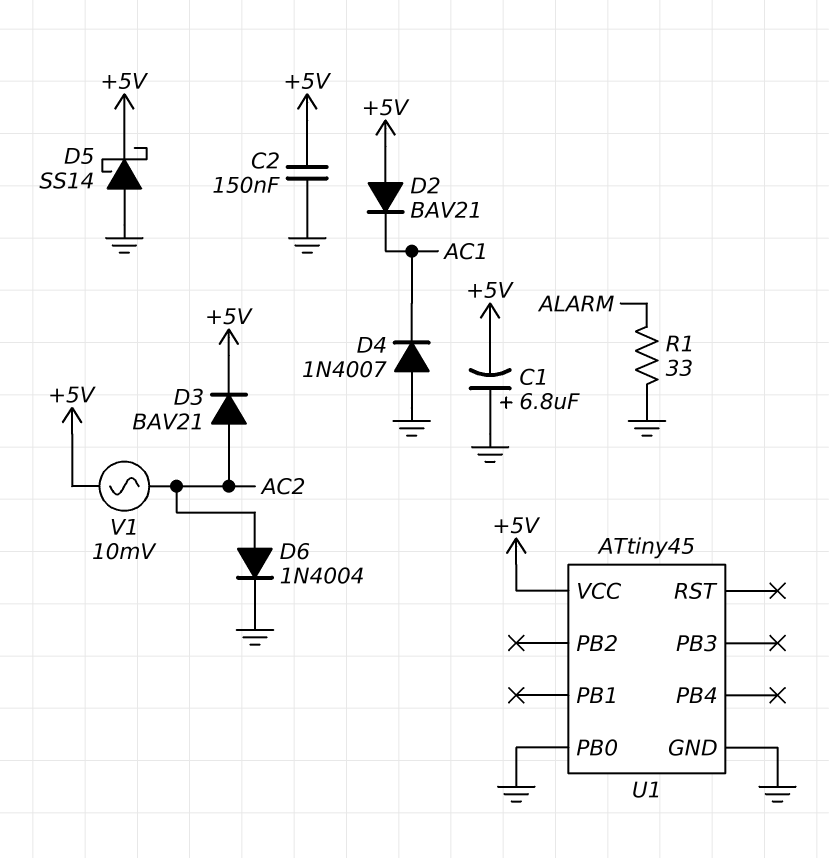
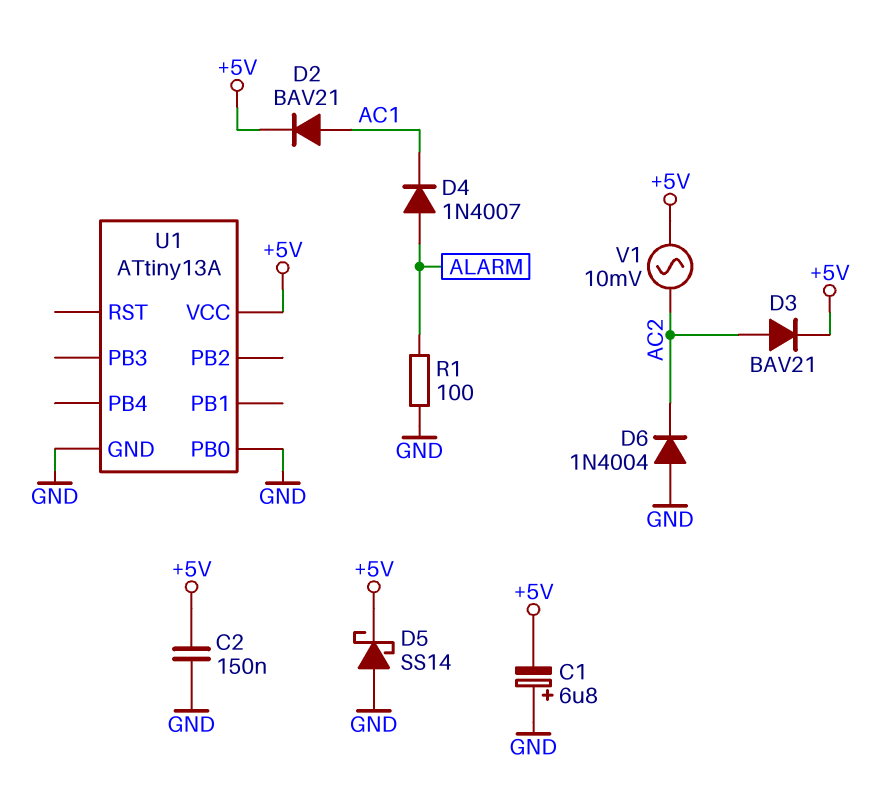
D2: diode BAV21 (A +5V, K AC1) -> diode BAV21 (A AC1, K +5V)
D4: diode 1N4007 (A GND, K AC1) -> diode 1N4007 (A ALARM, K AC1)
D6: diode 1N4004 (A AC2, K GND) -> diode 1N4004 (A GND, K AC2)
R1: 33 (ALARM, GND) -> 100 (ALARM, GND)
U1: ATtiny45 -> ATtiny13A

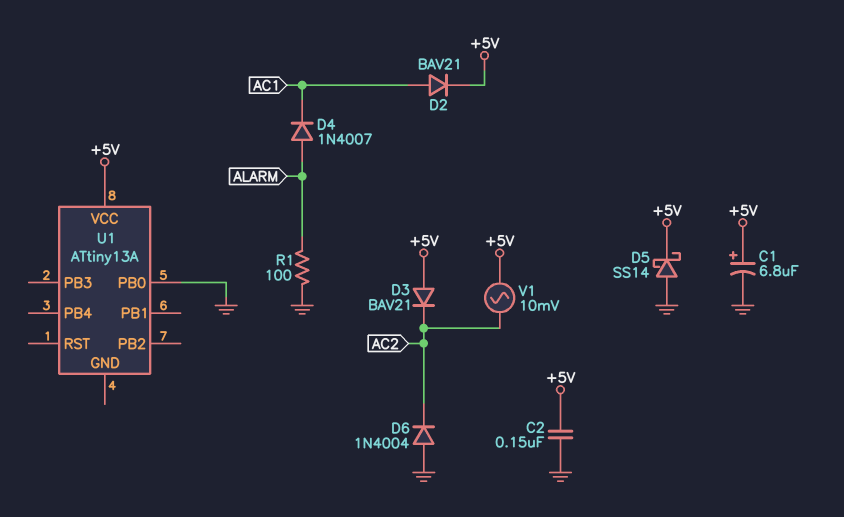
C1: 6.8uF (plus GND, minus +5V) -> 6.8uF (plus +5V, minus GND)
D3: diode BAV21 (A AC2, K +5V) -> diode BAV21 (A +5V, K AC2)
U1 pin GND: GND -> none

